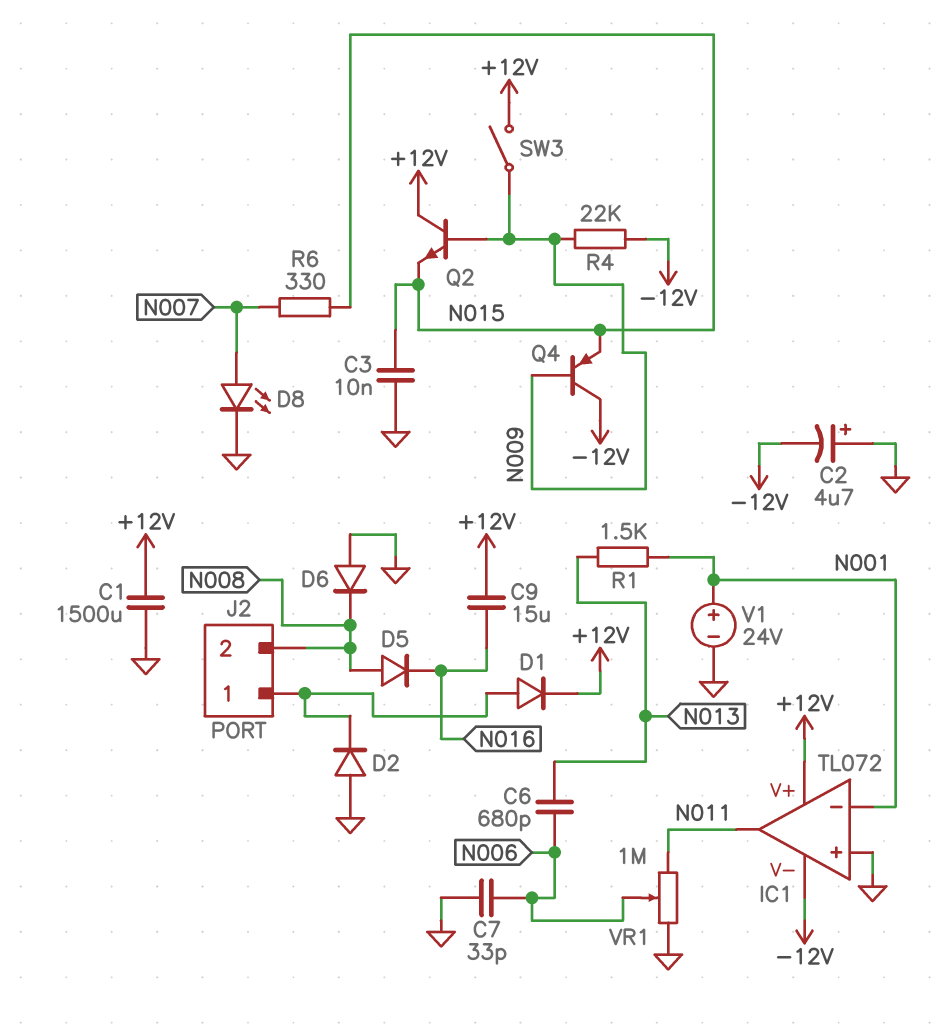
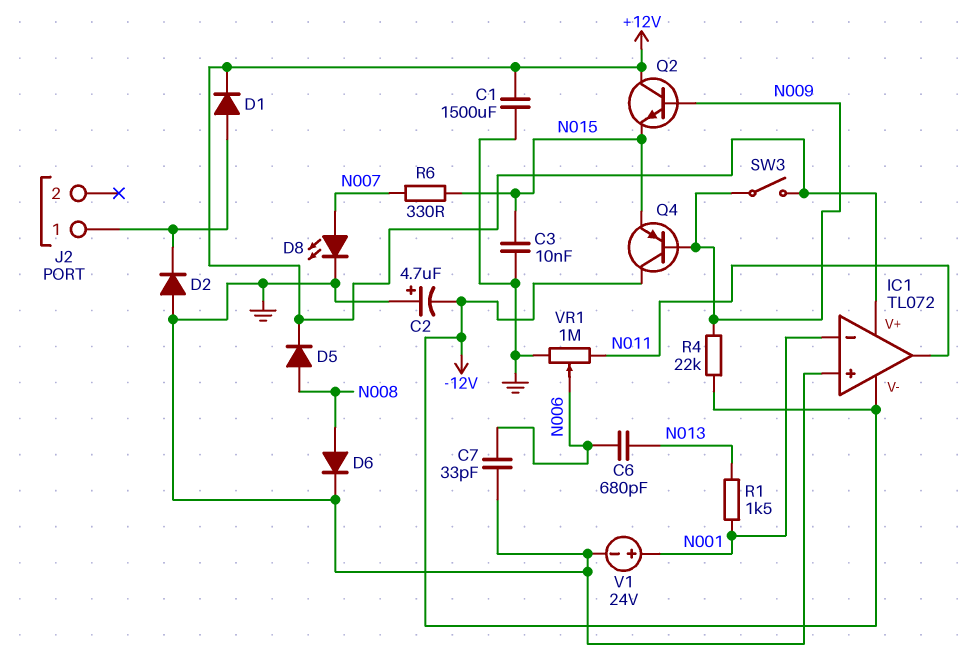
C9: 15uF (+12V, N016) -> none
D5: diode (A N008, K N016) -> diode (A N008, K +12V)
D6: diode (A GND, K N008) -> diode (A N008, K GND)
J2 pin 2: N008 -> none

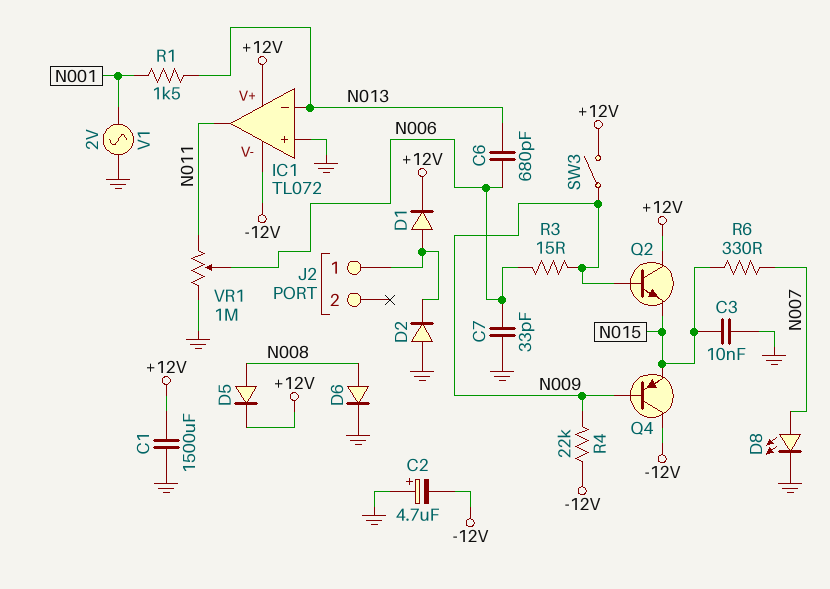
IC1 pin in-: N001 -> N013
R3: none -> 15 (N006, N009)
V1: 24V (plus N001, minus GND) -> AC 2V (GND, N001)

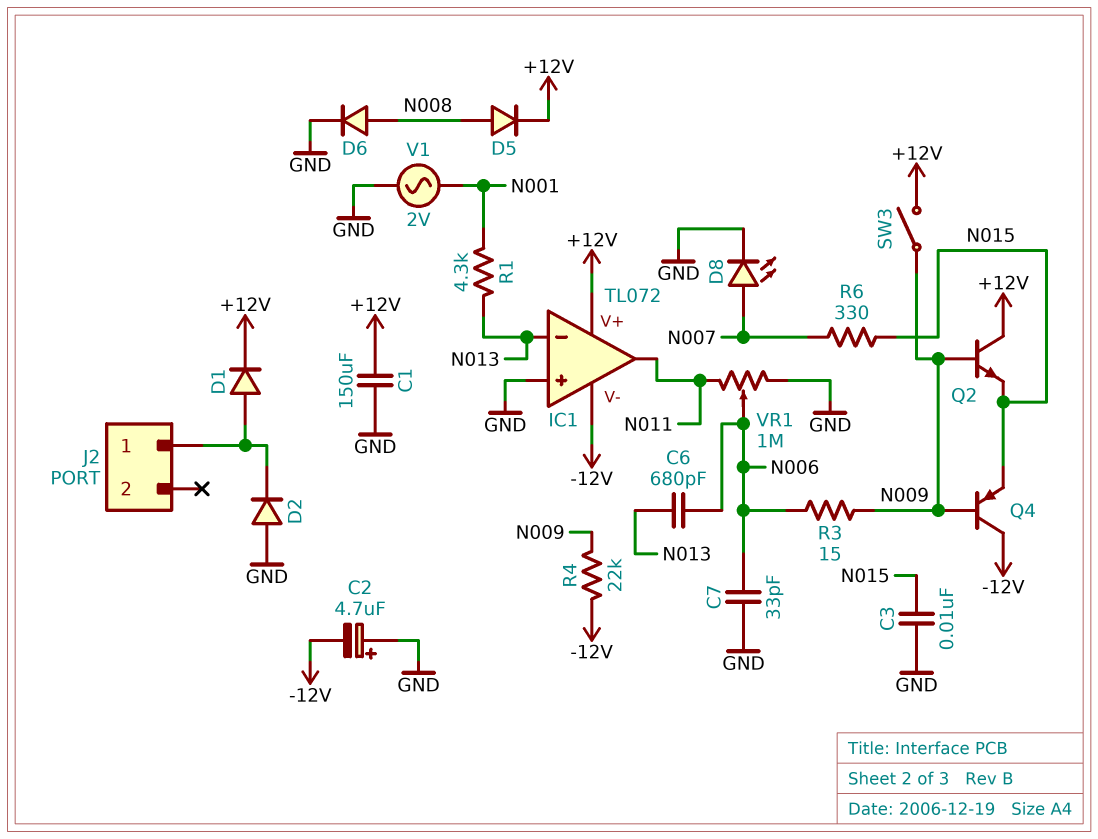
C1: 1500uF (+12V, GND) -> 150uF (+12V, GND)
R1: 1.5k (N001, N013) -> 4.3k (N001, N013)

